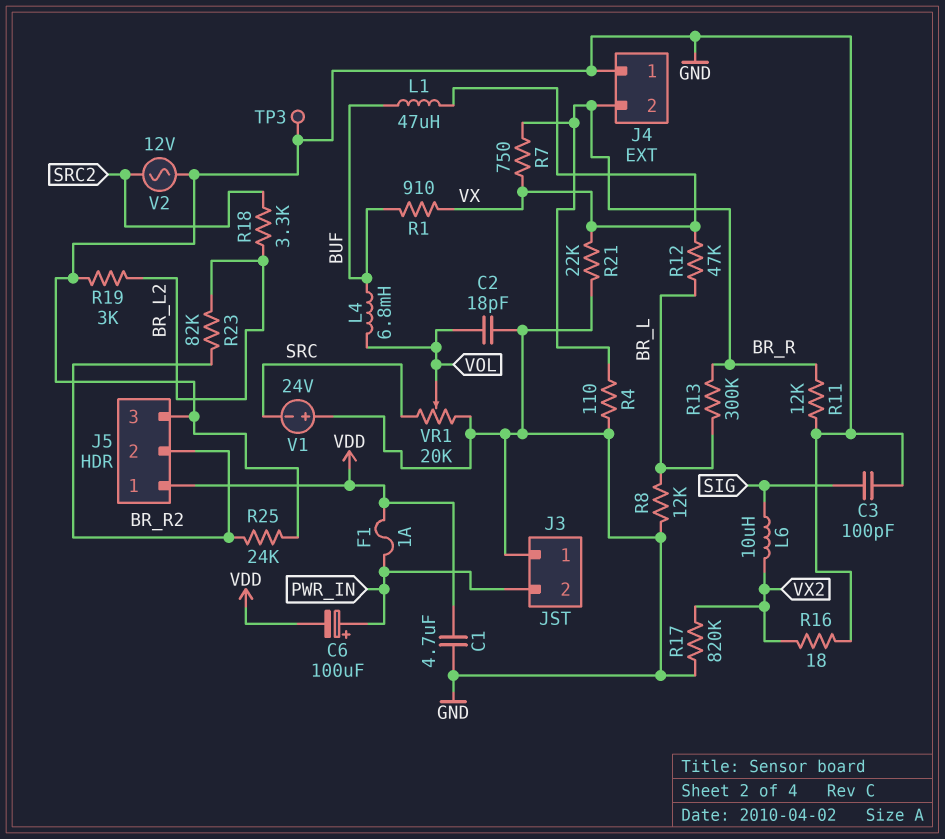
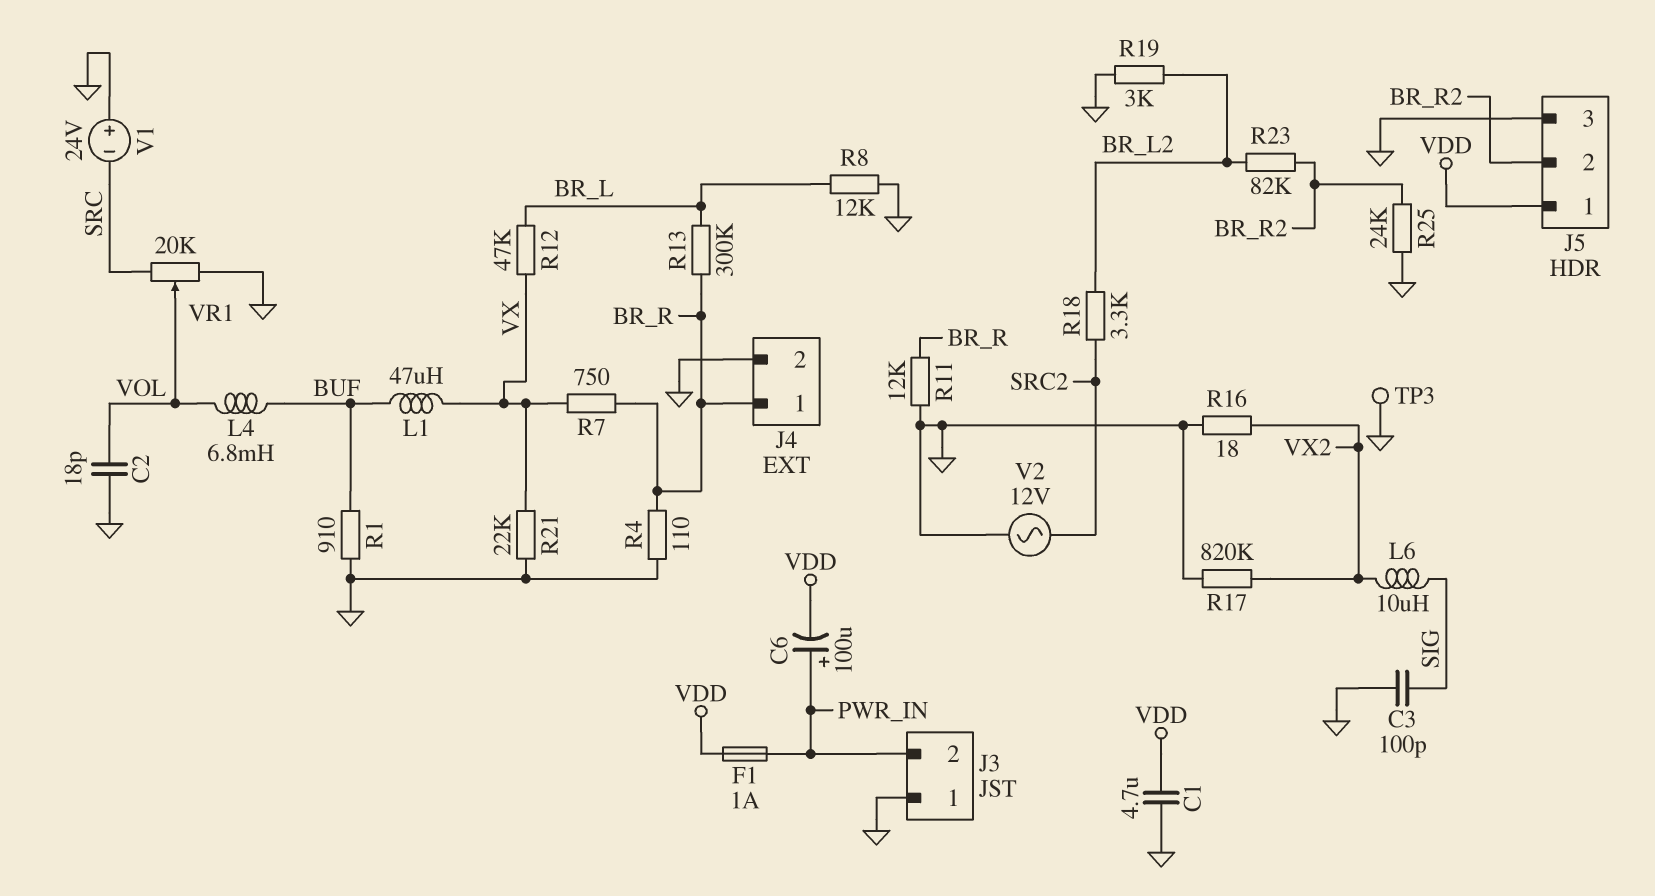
J4 pin 1: GND -> BR_R
J4 pin 2: BR_R -> GND
R1: 910 (BUF, VX) -> 910 (BUF, GND)

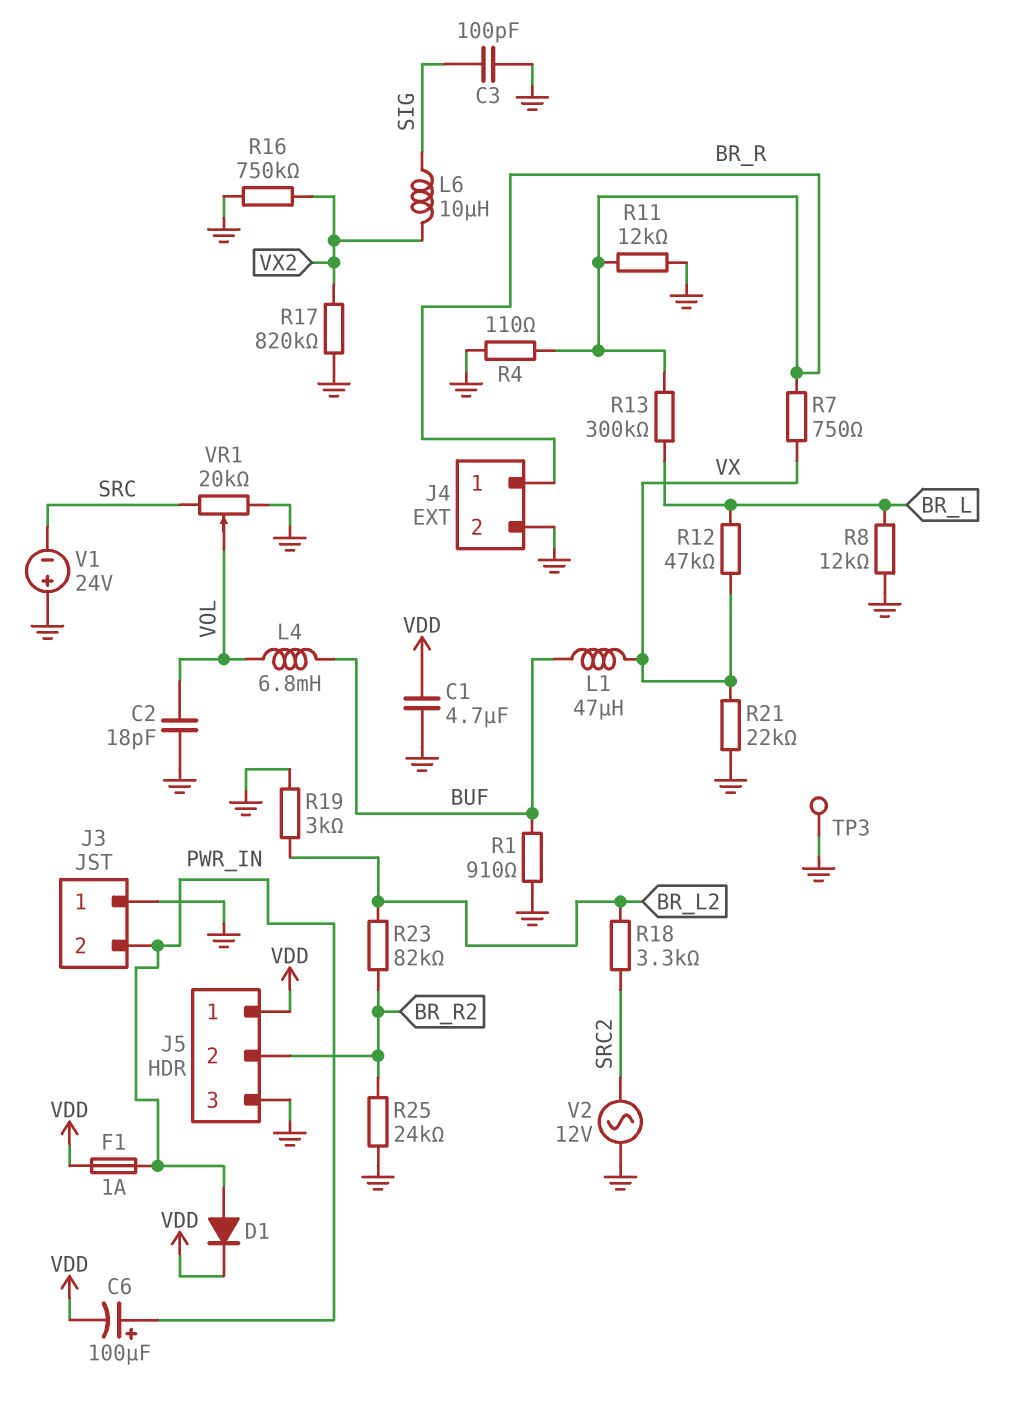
D1: none -> diode (A PWR_IN, K VDD)
R16: 18 (GND, VX2) -> 750k (GND, VX2)

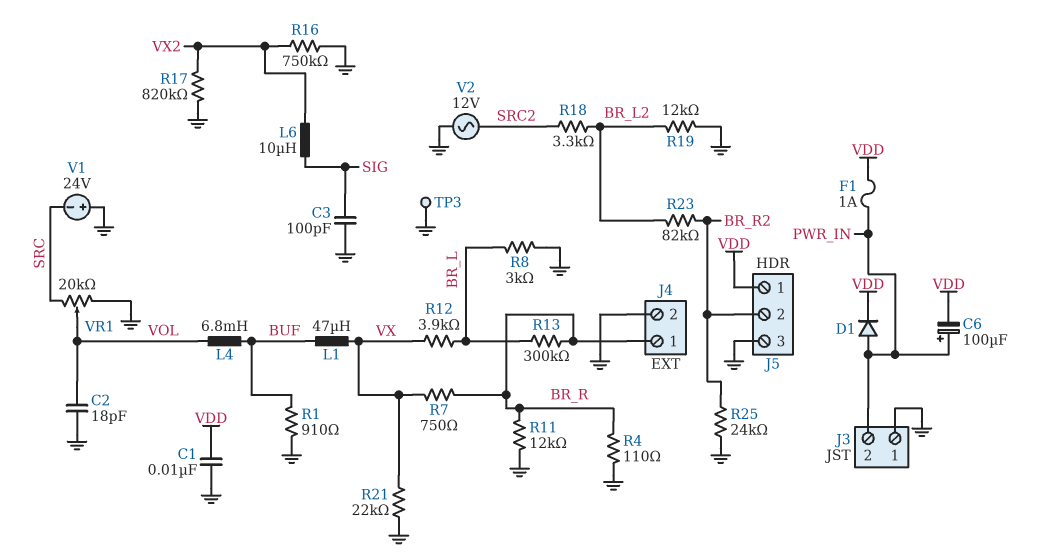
C1: 4.7uF (GND, VDD) -> 10nF (GND, VDD)
R8: 12k (BR_L, GND) -> 3k (BR_L, GND)
R12: 47k (BR_L, VX) -> 3.9k (BR_L, VX)
R19: 3k (BR_L2, GND) -> 12k (BR_L2, GND)

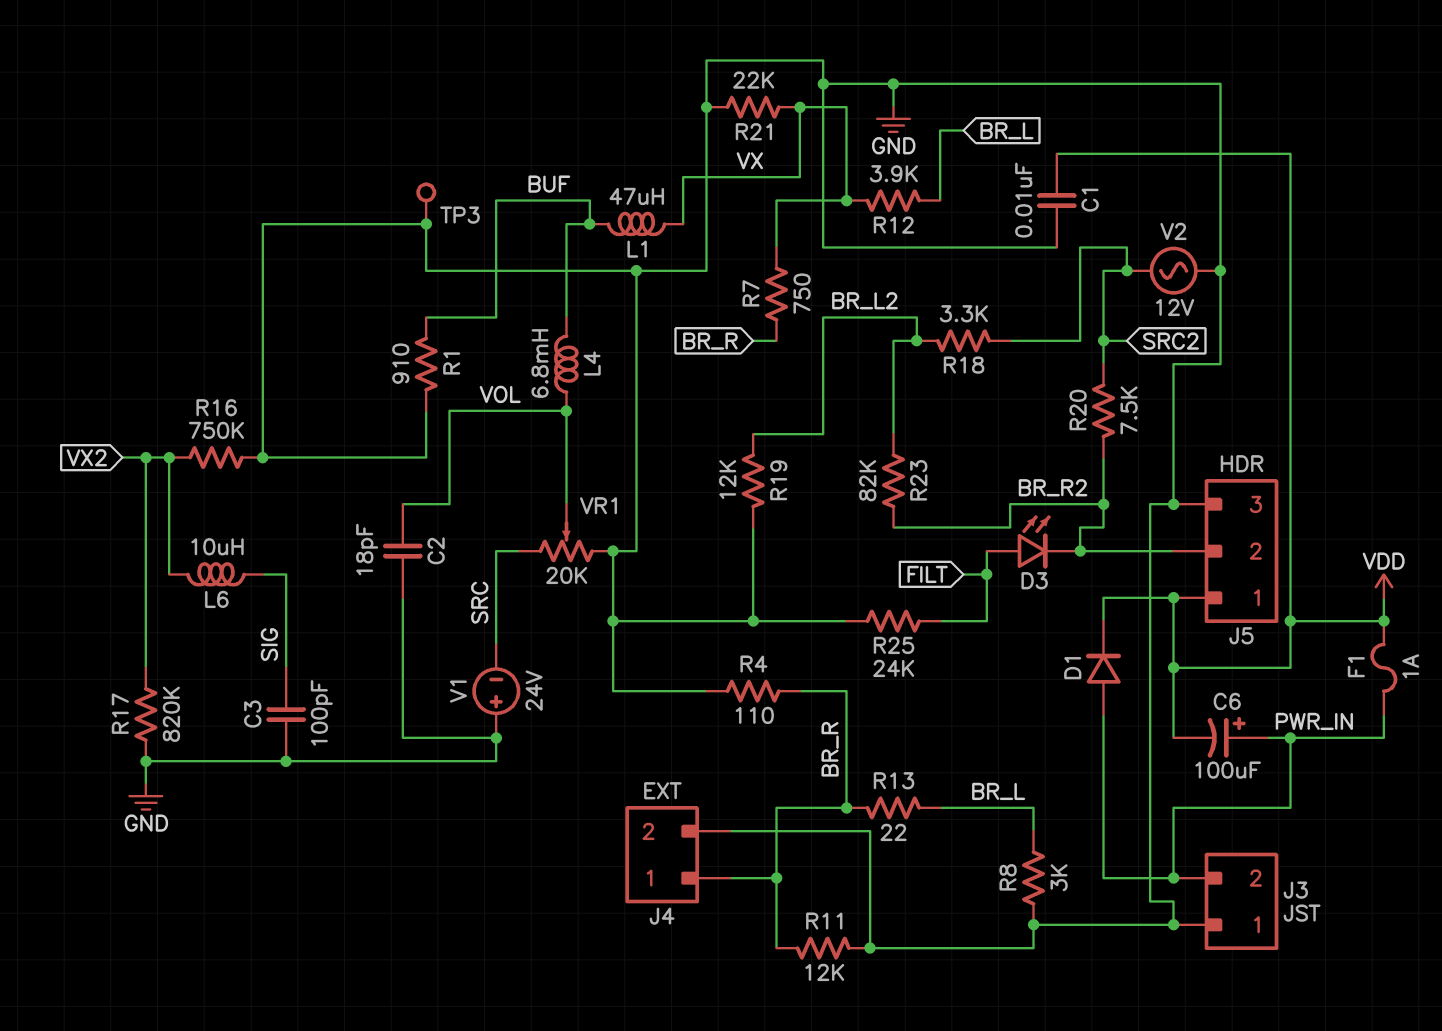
D3: none -> LED (A FILT, K BR_R2)
R13: 300k (BR_L, BR_R) -> 22 (BR_L, BR_R)
R20: none -> 7.5k (BR_R2, SRC2)
R25: 24k (BR_R2, GND) -> 24k (FILT, GND)

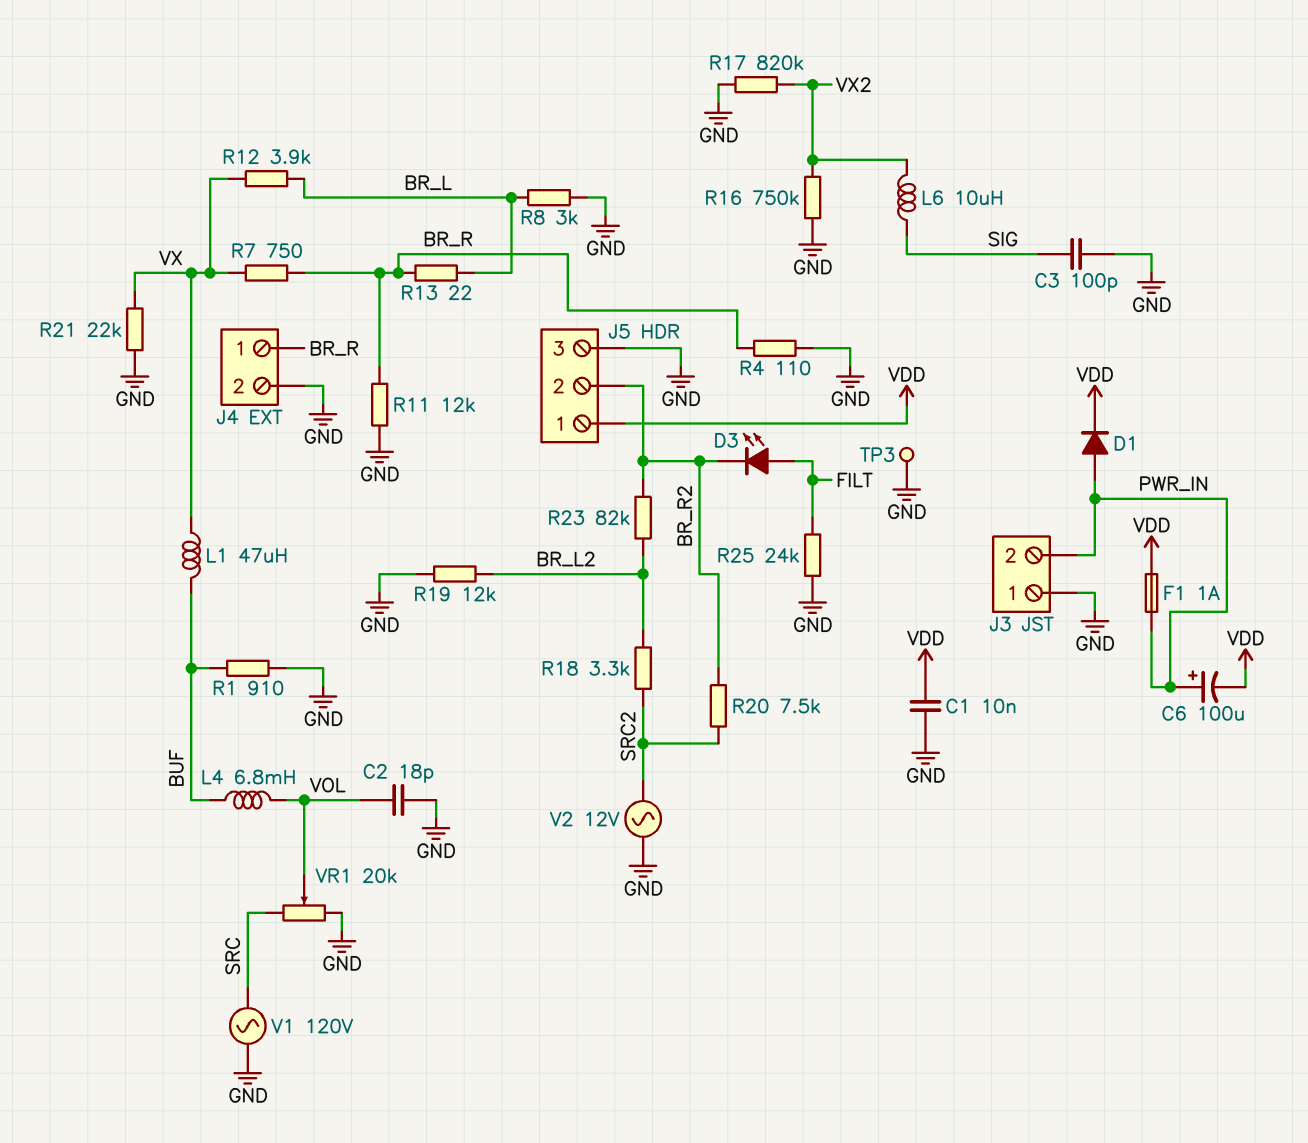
V1: 24V (plus GND, minus SRC) -> AC 120V (GND, SRC)

